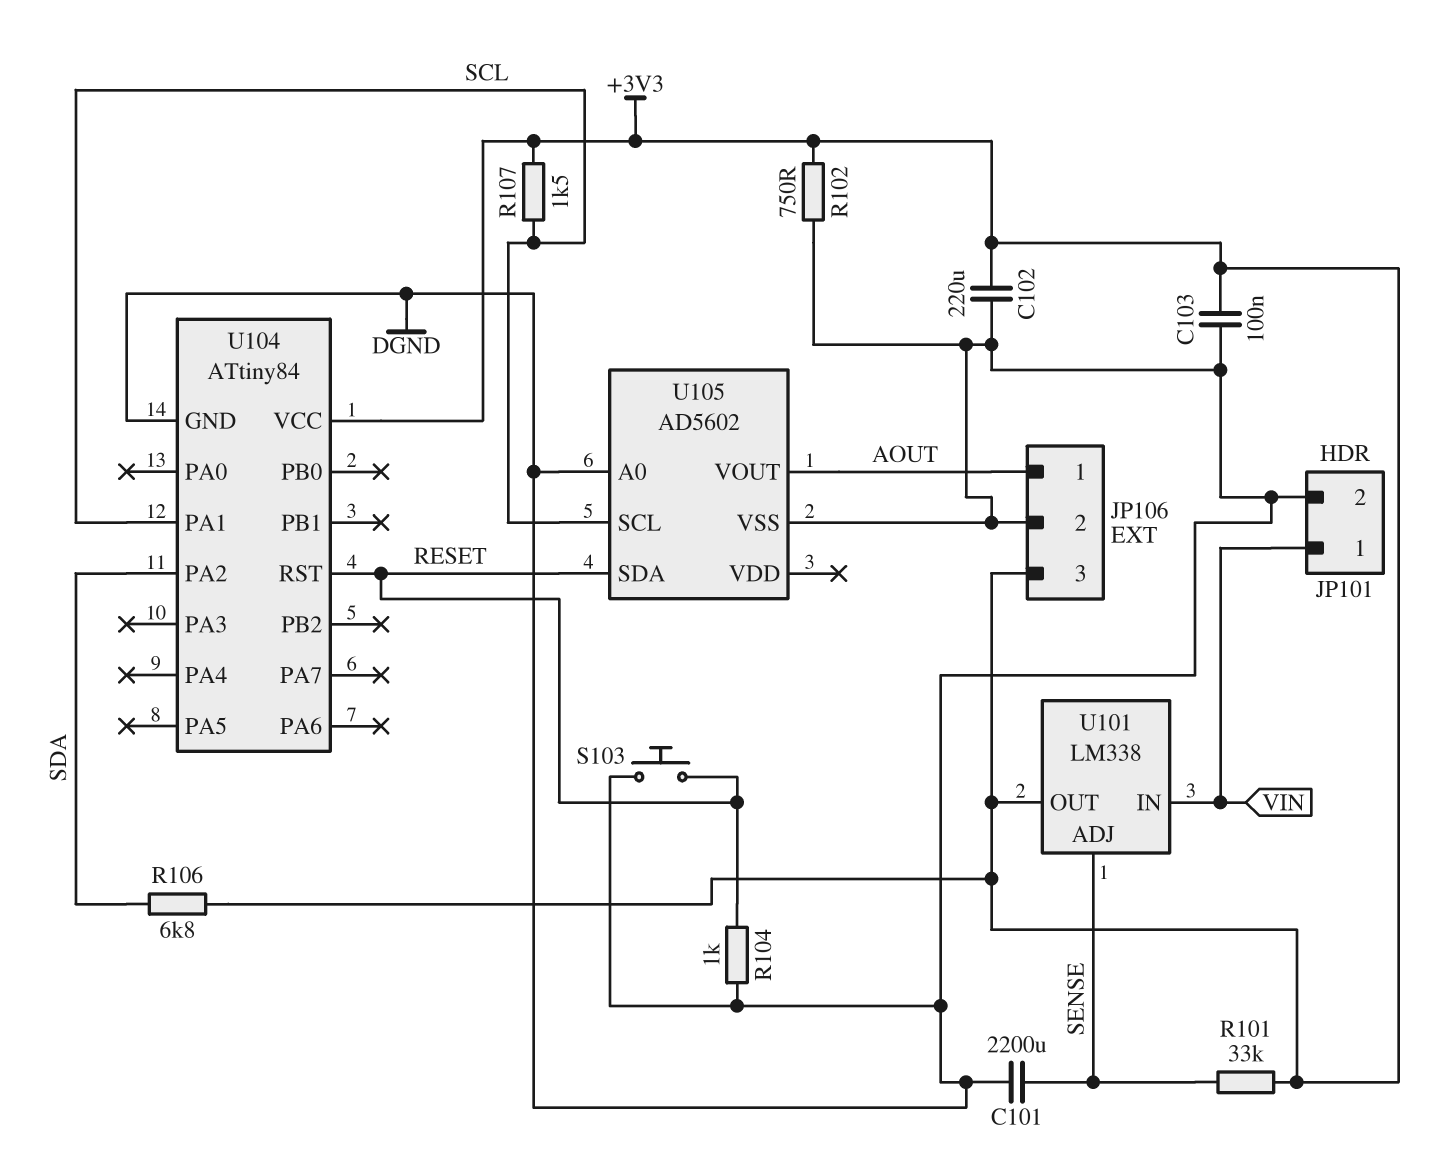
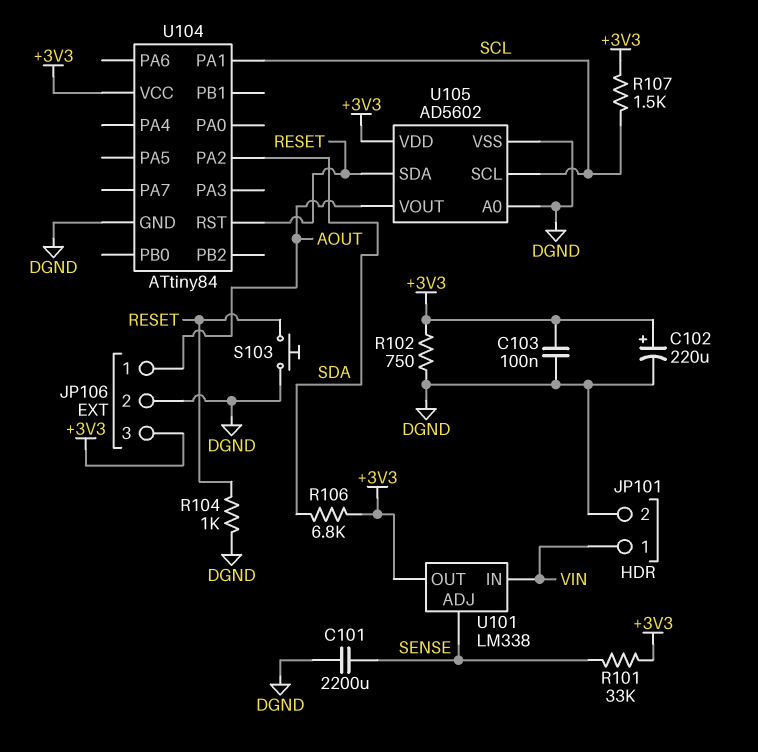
C102: 220uF (+3V3, DGND) -> 220uF (plus +3V3, minus DGND)
U105 pin VDD: none -> +3V3

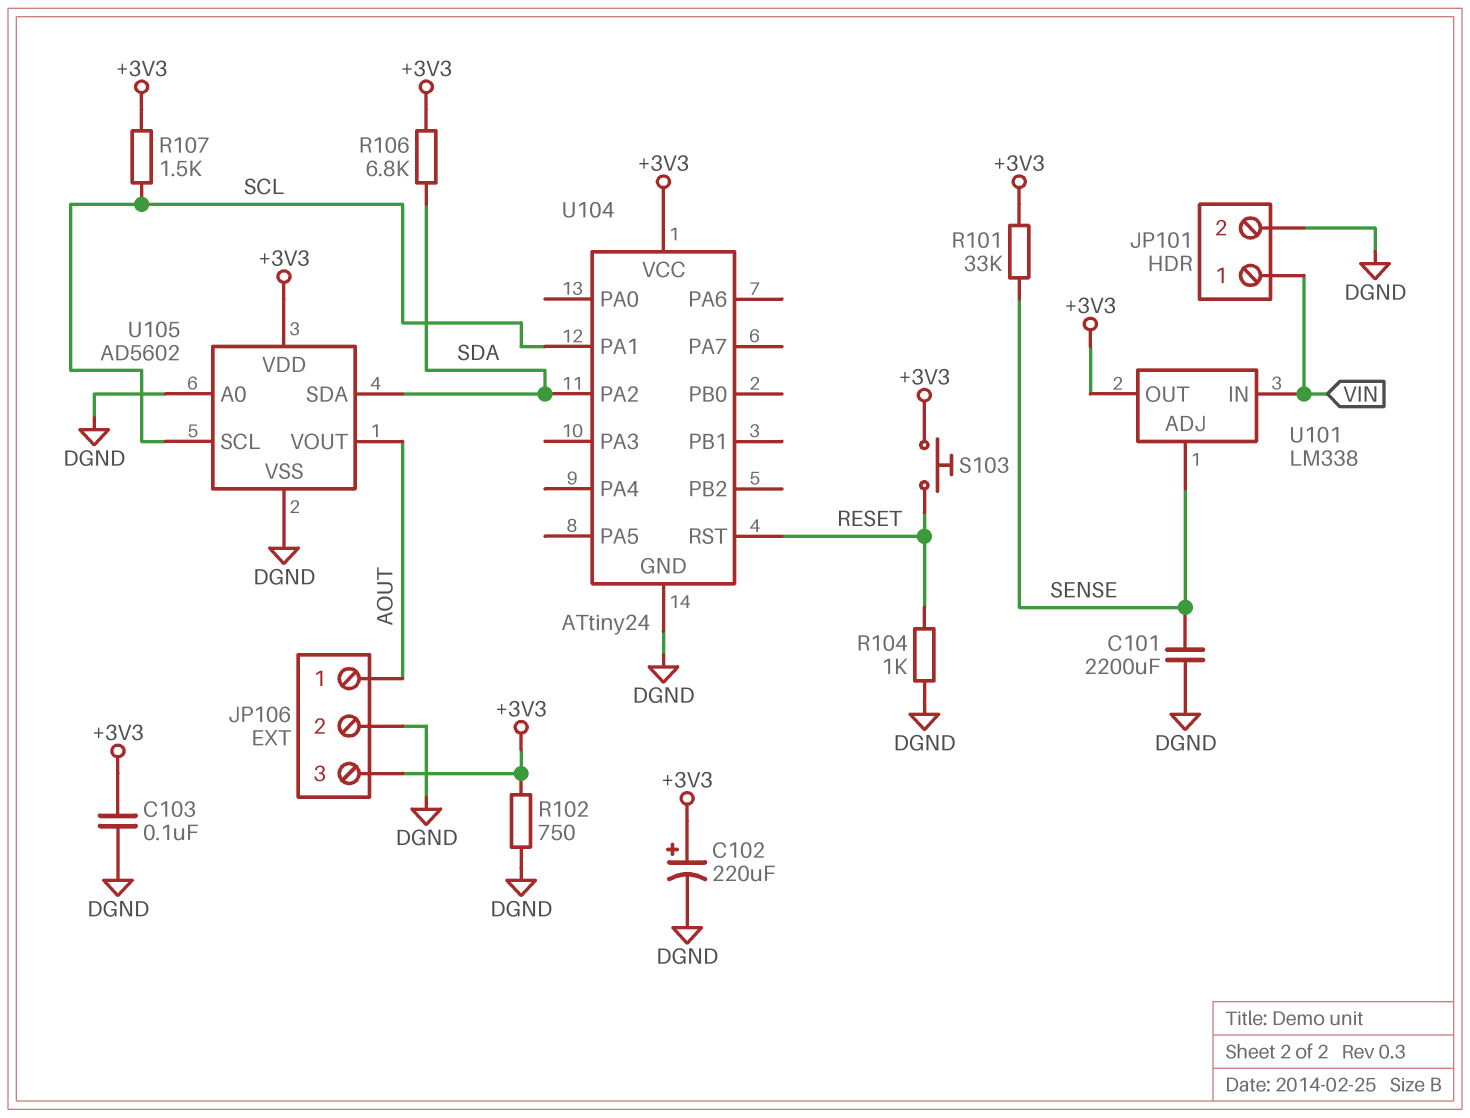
S103: button (DGND, RESET) -> button (+3V3, RESET)
U104: ATtiny84 -> ATtiny24
U105 pin SDA: RESET -> SDA

